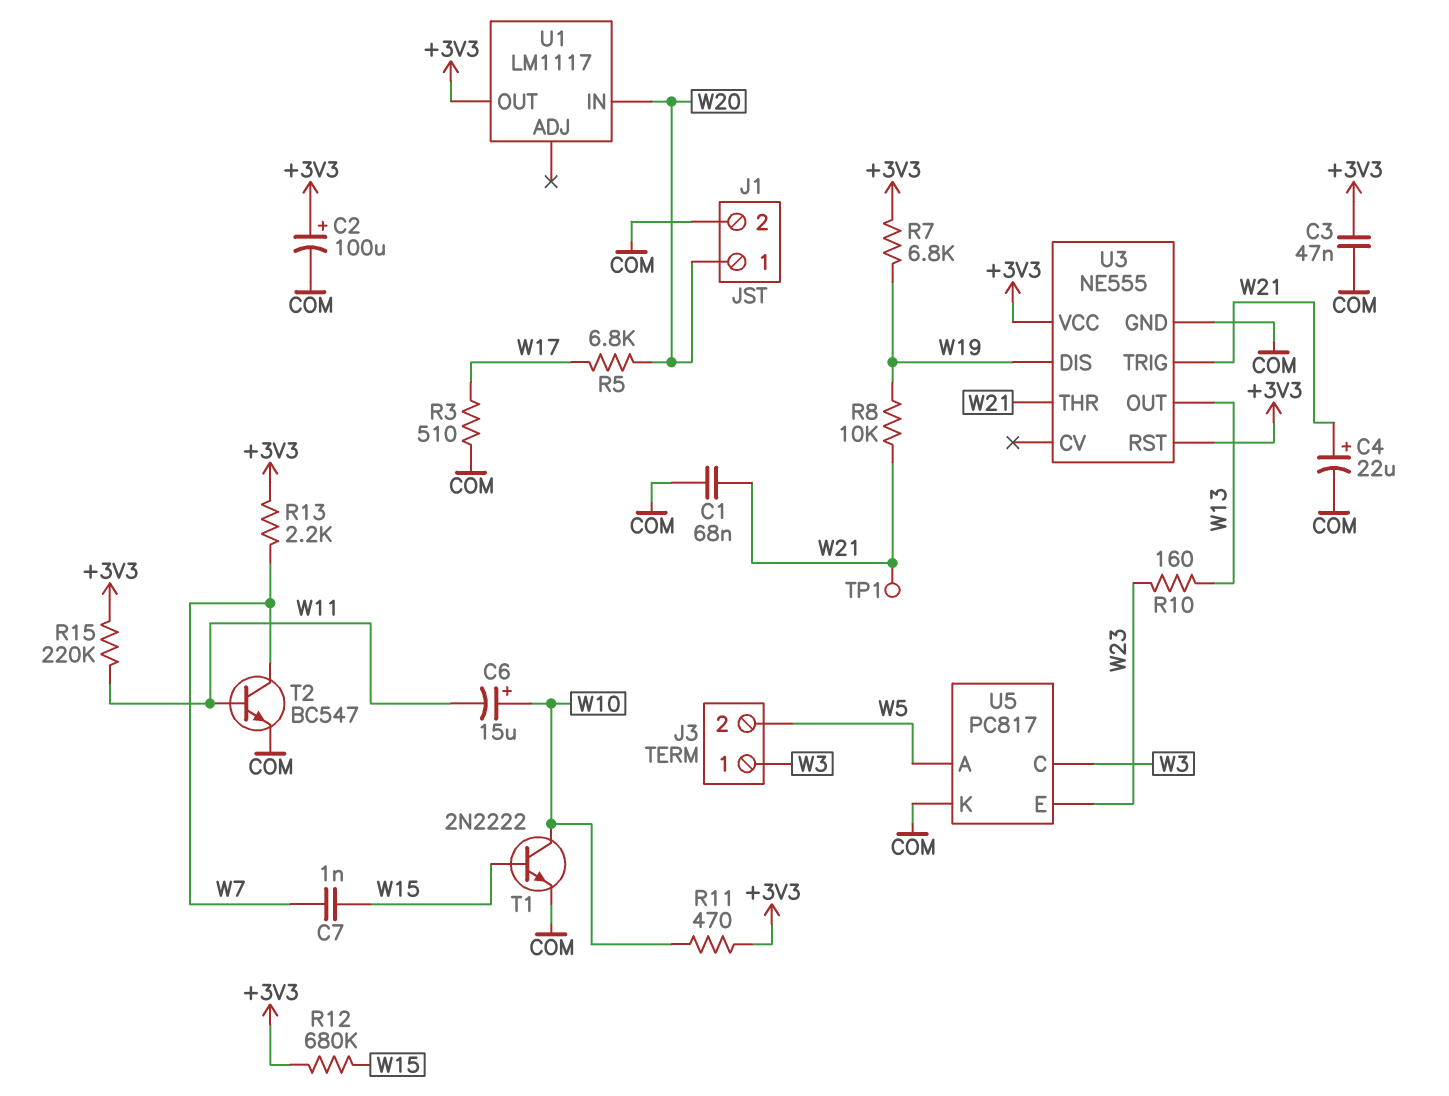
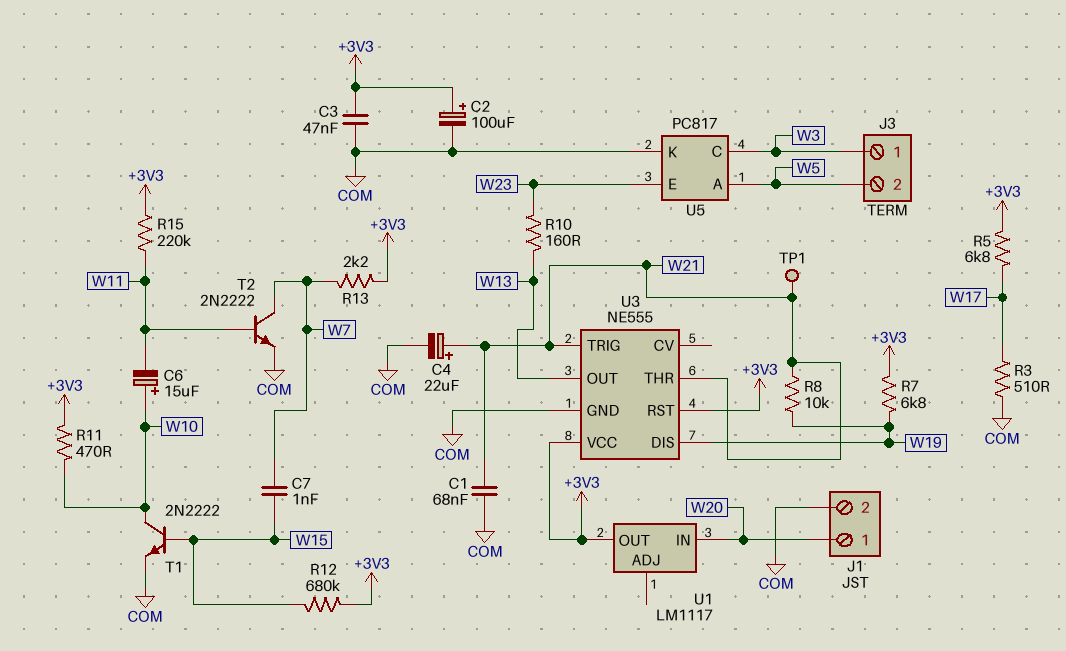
R5: 6.8k (W17, W20) -> 6.8k (+3V3, W17)
T2: NPN BC547 (B W11, C W7, E COM) -> NPN 2N2222 (B W11, C W7, E COM)

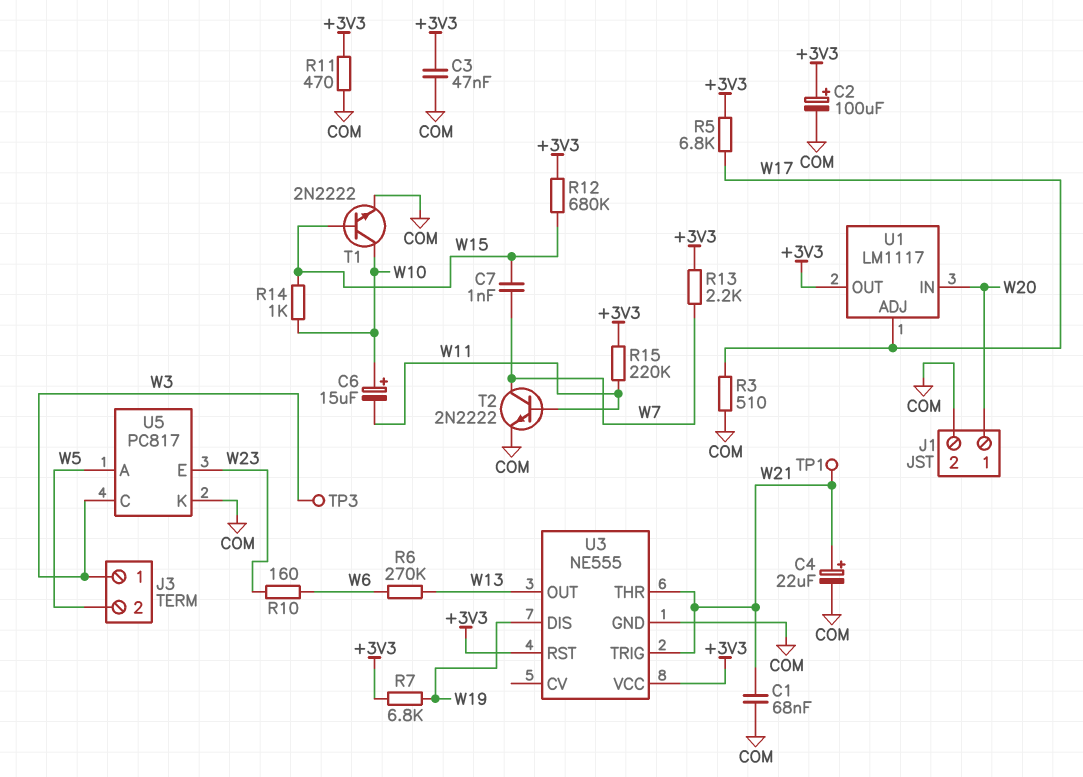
R6: none -> 270k (W6, W13)
R8: 10k (W19, W21) -> none
R10: 160 (W13, W23) -> 160 (W6, W23)
R11: 470 (+3V3, W10) -> 470 (+3V3, COM)
R14: none -> 1k (W10, W15)
TP3: none -> test point (W3)
U1 pin ADJ: none -> W17

